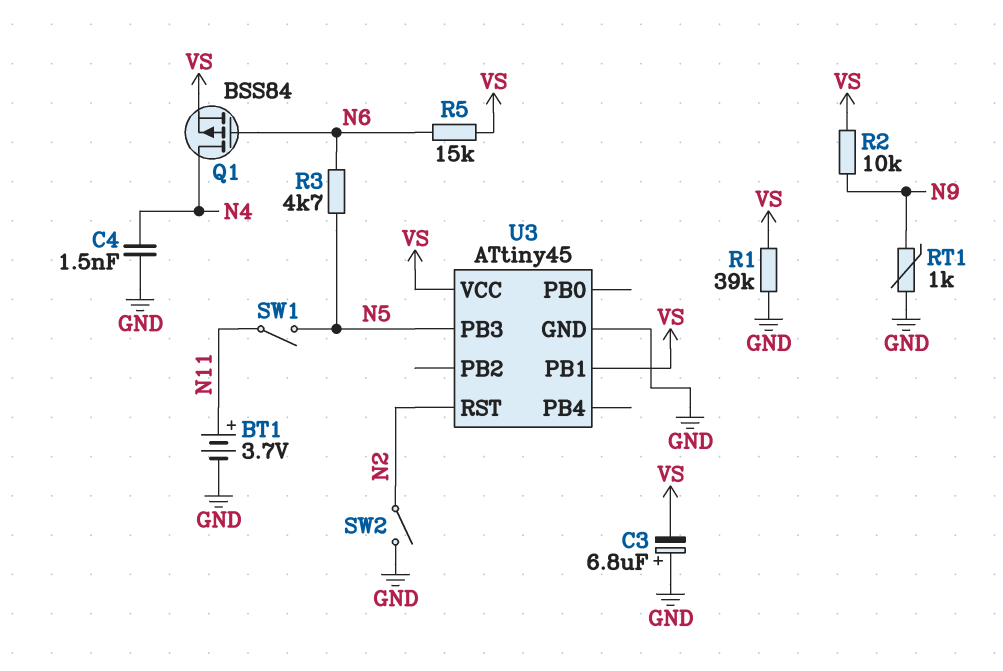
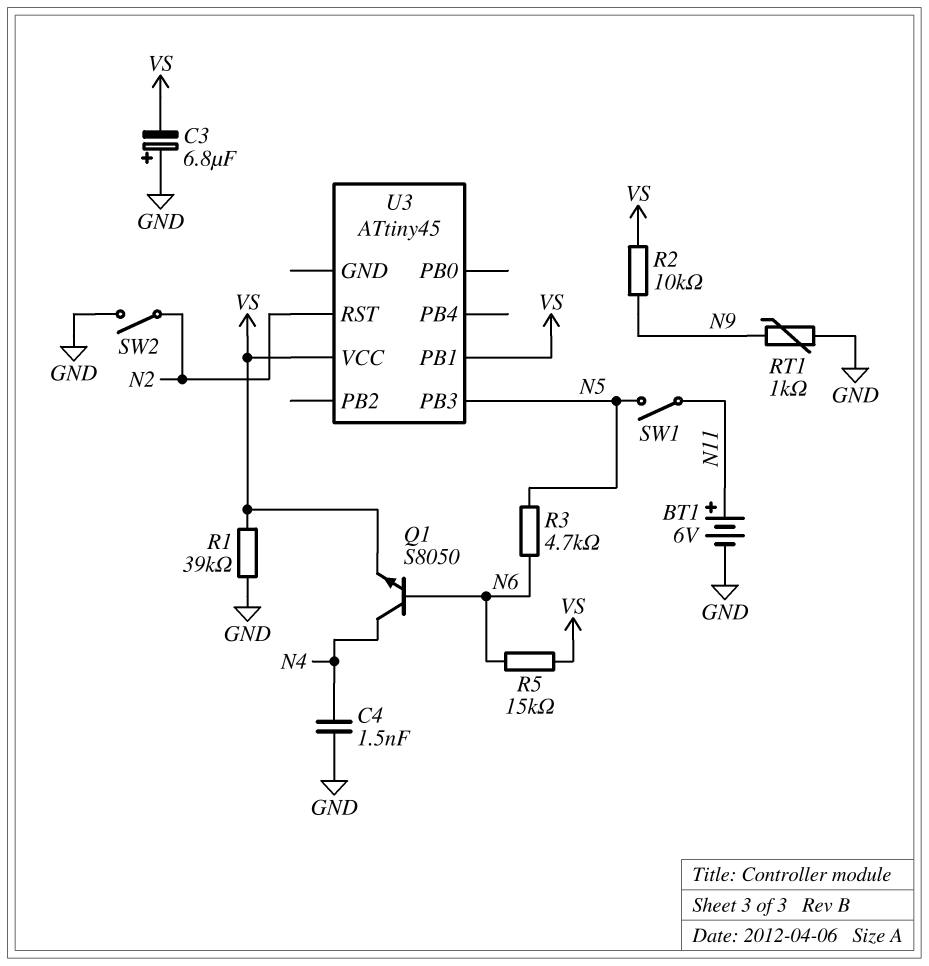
BT1: 3.7V (plus N11, minus GND) -> 6V (plus N11, minus GND)
Q1: PMOS BSS84 (G N6, D N4, S VS) -> NPN S8050 (B N6, C N4, E VS)
U3 pin GND: GND -> none

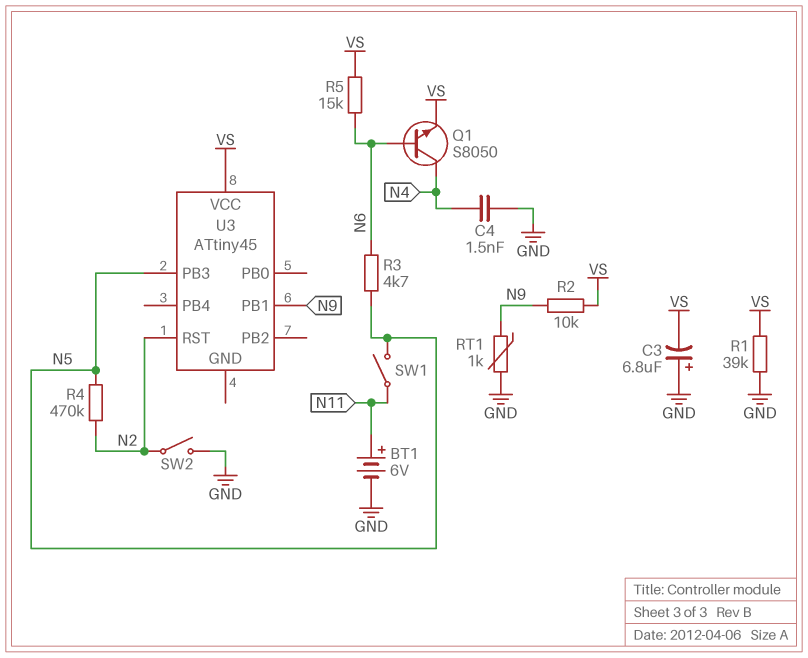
R4: none -> 470k (N2, N5)
U3 pin PB1: VS -> N9

